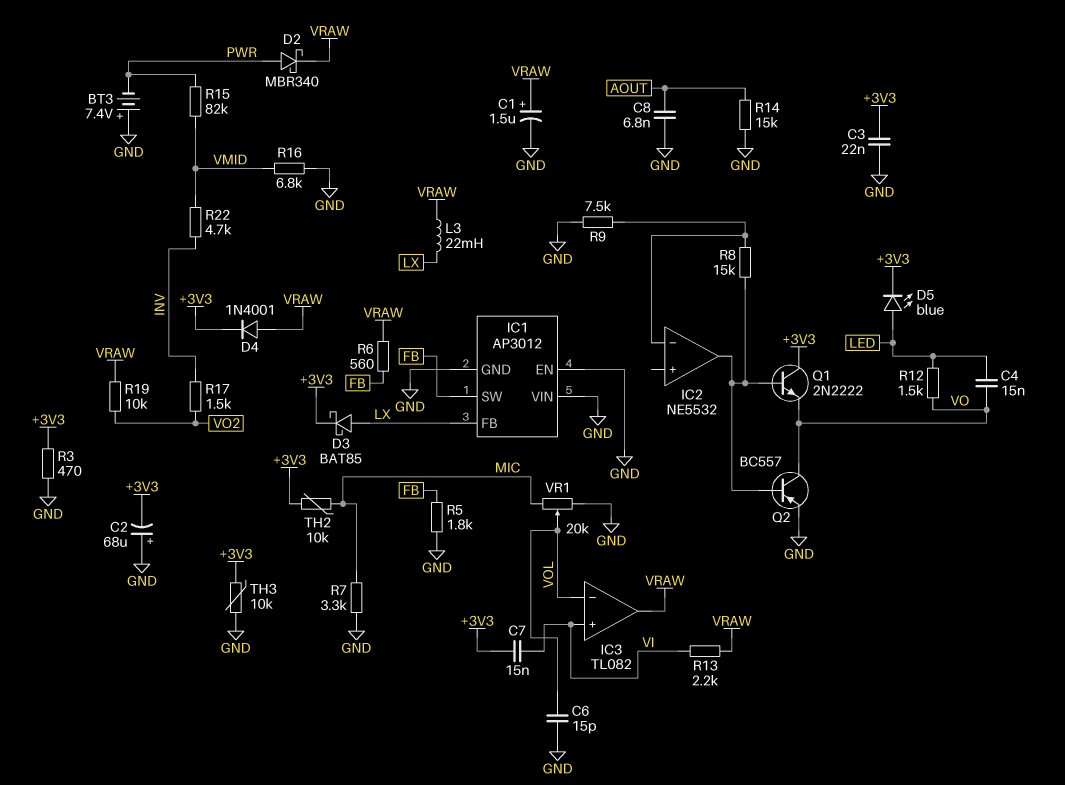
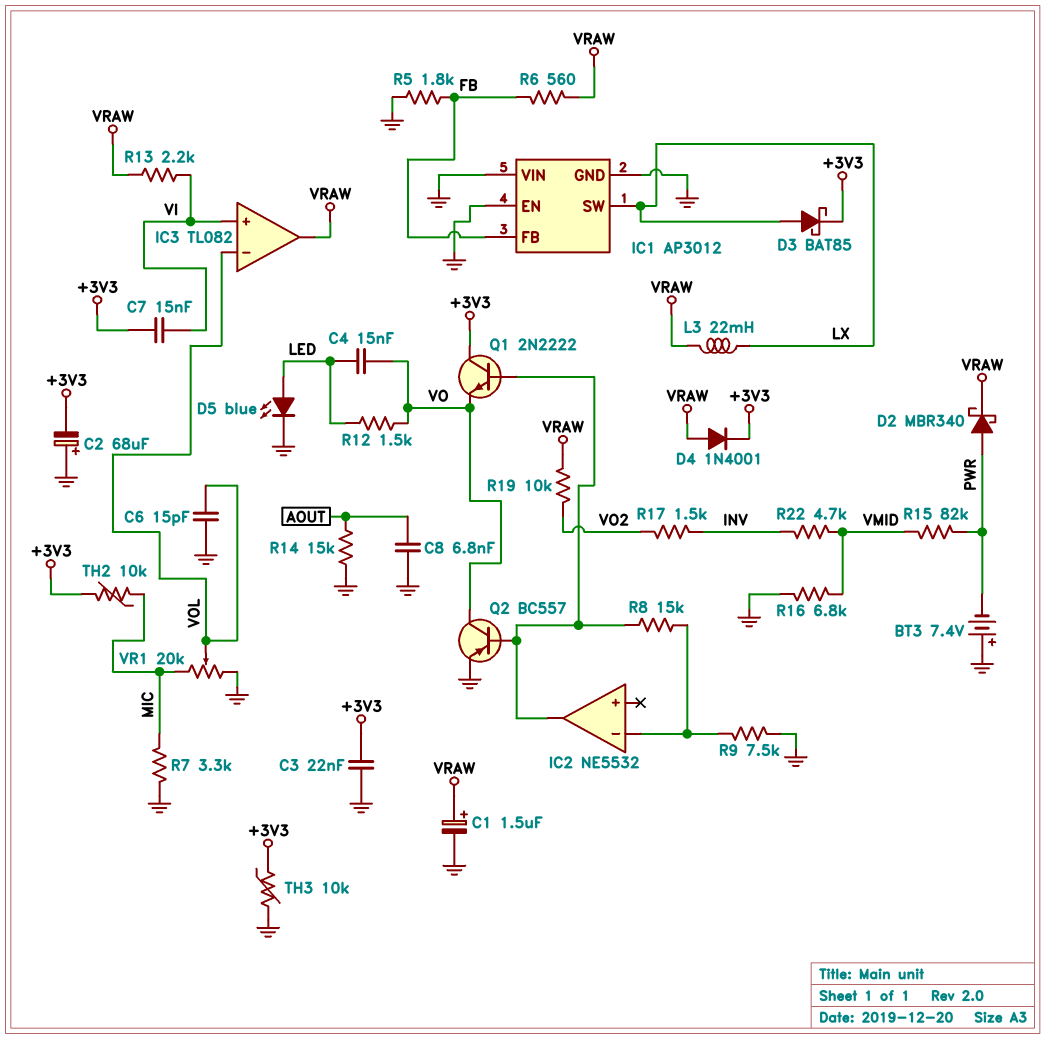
D5: LED blue (A LED, K +3V3) -> LED blue (A LED, K GND)
IC1 pin FB: LX -> FB
IC1 pin SW: FB -> LX
R3: 470 (+3V3, GND) -> none

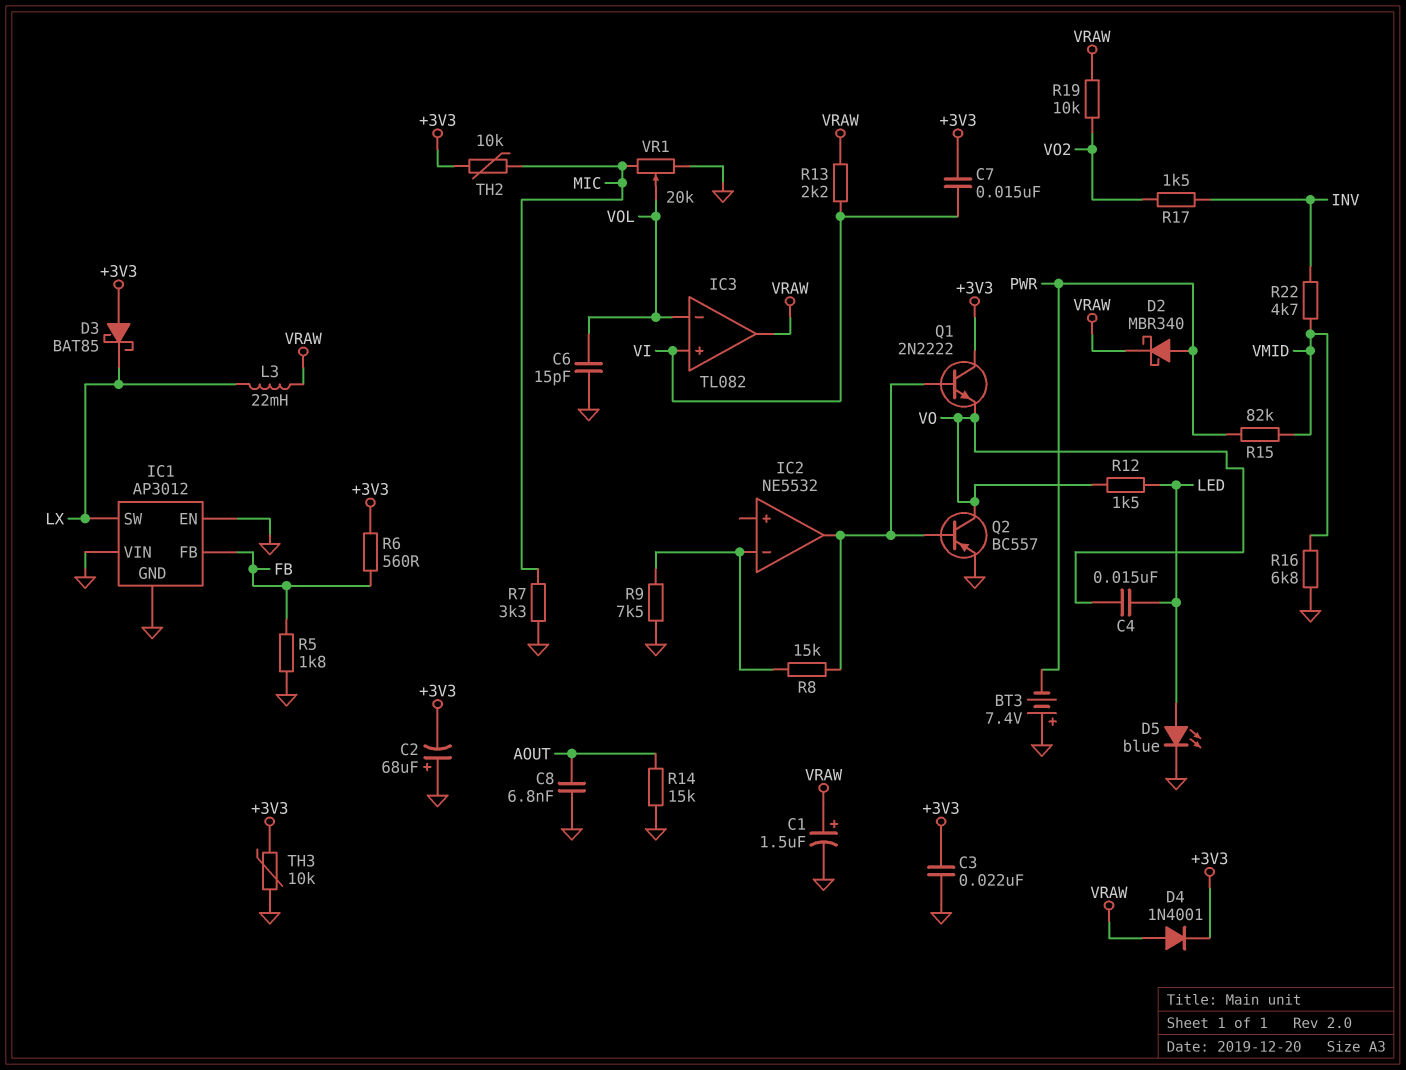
D3: schottky BAT85 (A LX, K +3V3) -> schottky BAT85 (A +3V3, K LX)
R6: 560 (FB, VRAW) -> 560 (+3V3, FB)

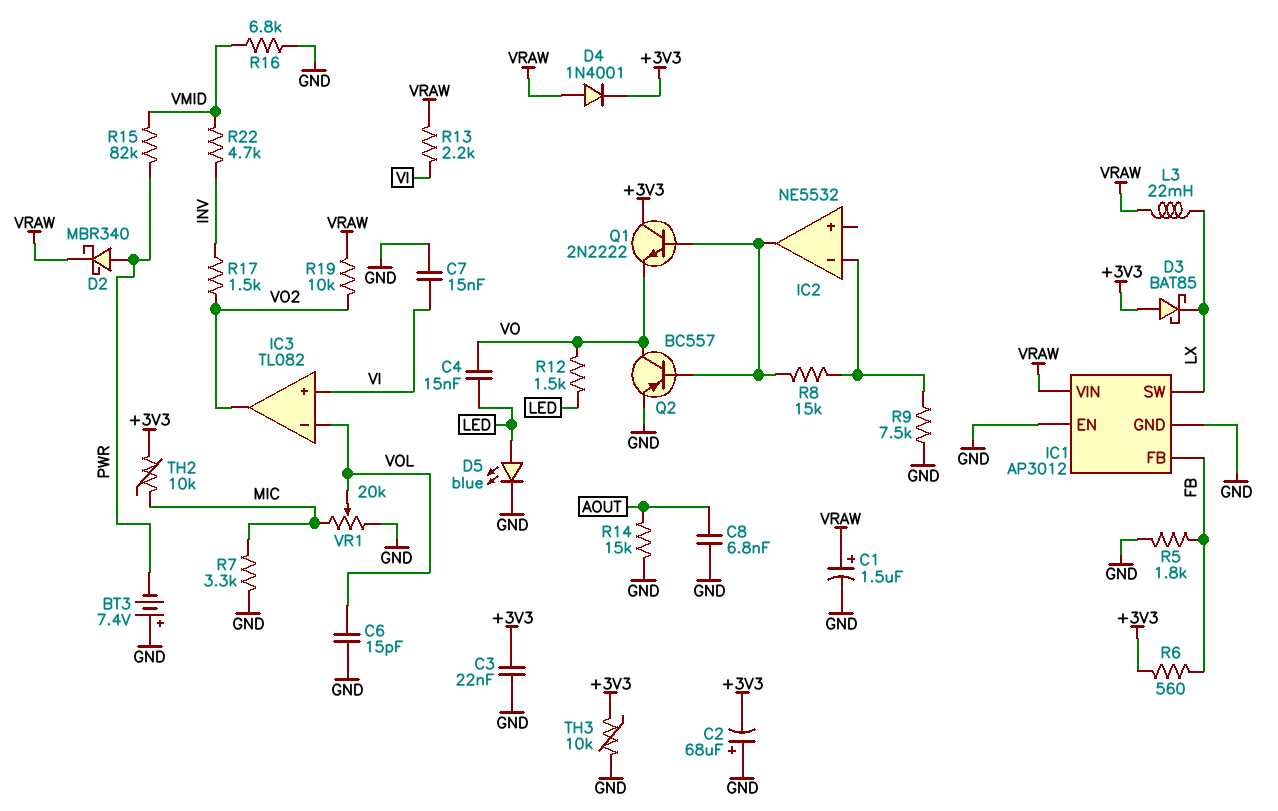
C7: 15nF (+3V3, VI) -> 15nF (GND, VI)
IC1 pin VIN: GND -> VRAW
IC3 pin out: VRAW -> VO2

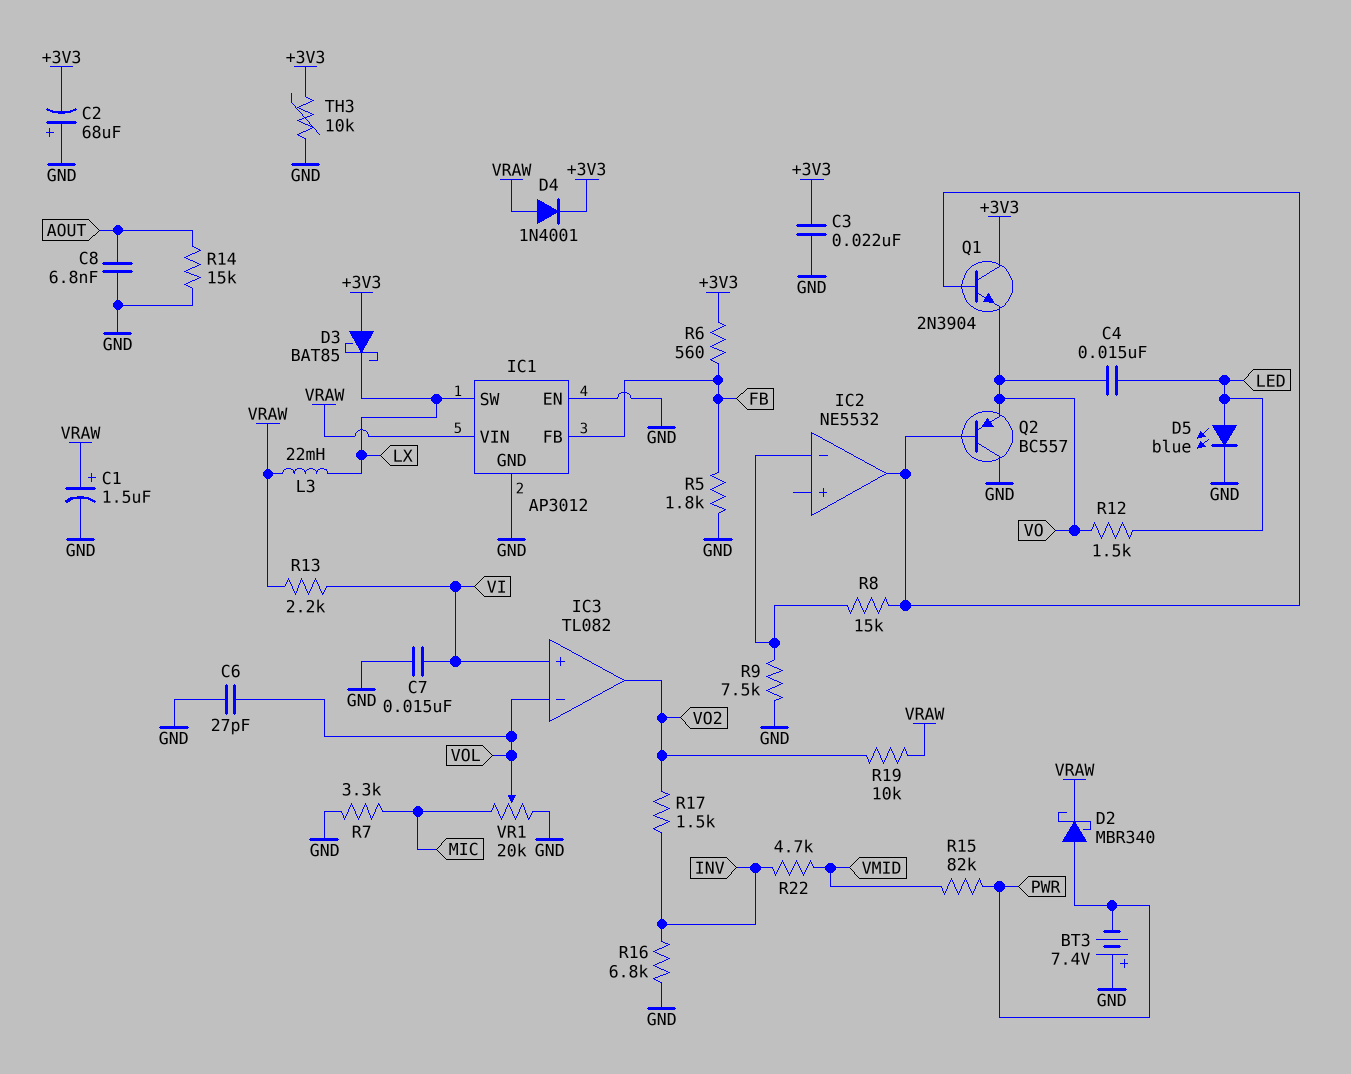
C6: 15pF (GND, VOL) -> 27pF (GND, VOL)
Q1: NPN 2N2222 (B IC2/out, C +3V3, E VO) -> NPN 2N3904 (B IC2/out, C +3V3, E VO)
Q2: PNP BC557 (B IC2/out, C VO, E GND) -> PNP BC557 (B IC2/out, C GND, E VO)
R16: 6.8k (GND, VMID) -> 6.8k (GND, INV)
TH2: 10k (+3V3, MIC) -> none

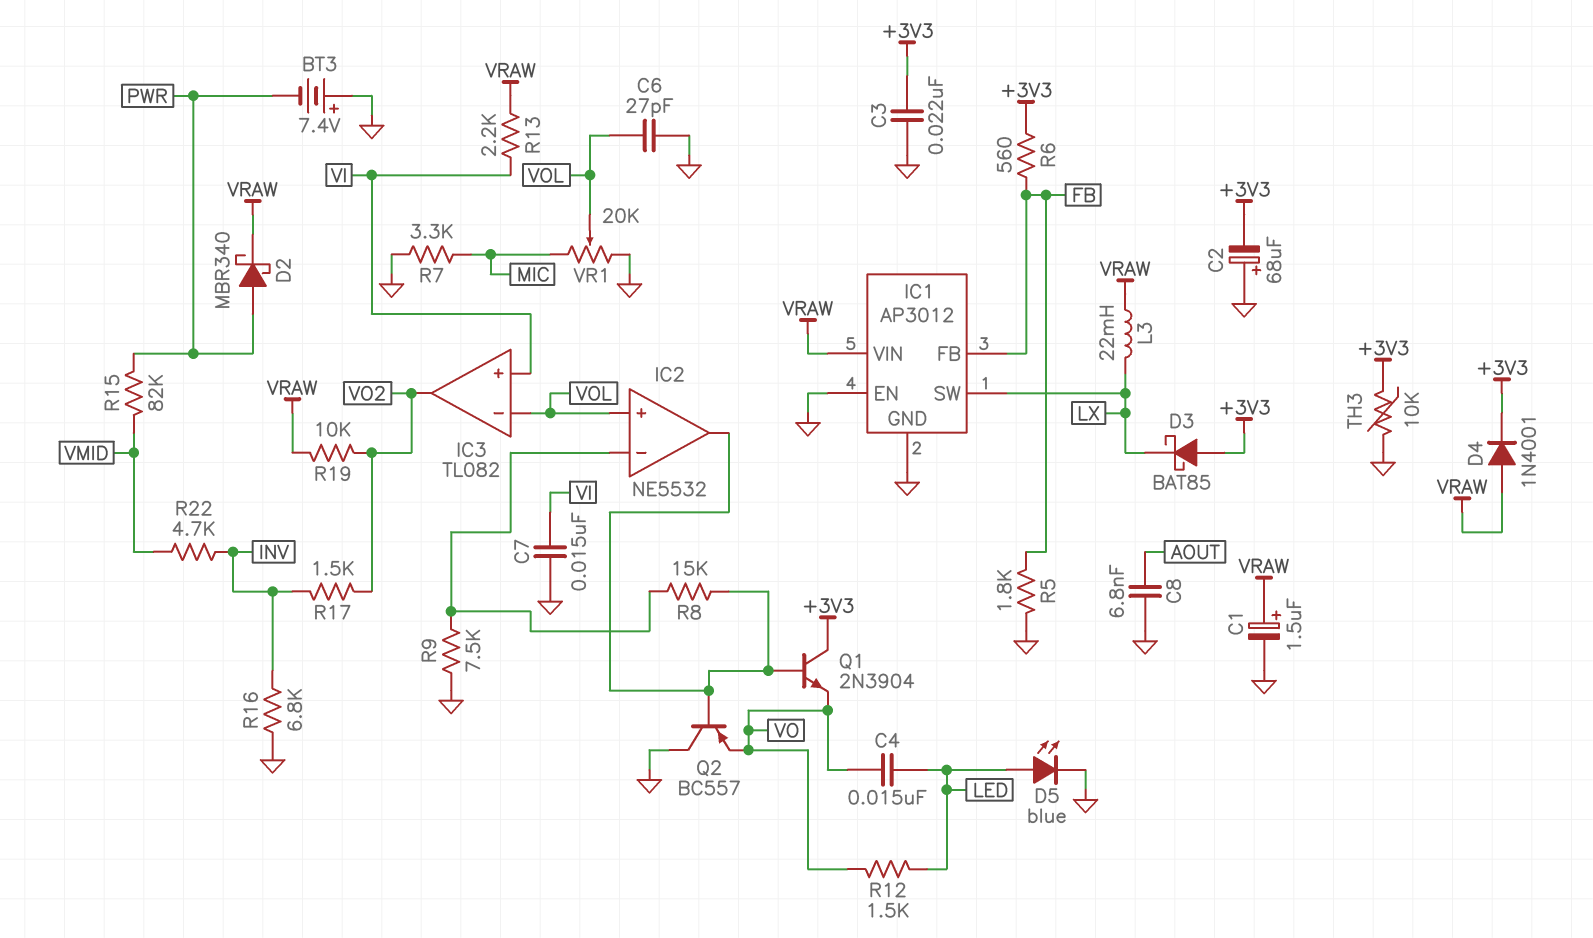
IC2 pin in+: none -> VOL
R14: 15k (AOUT, GND) -> none

